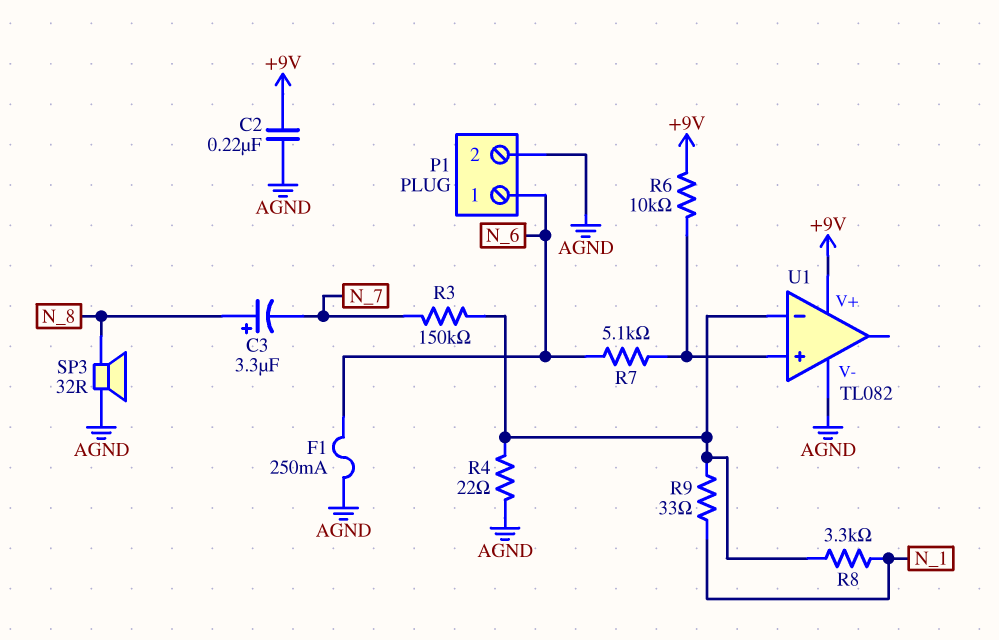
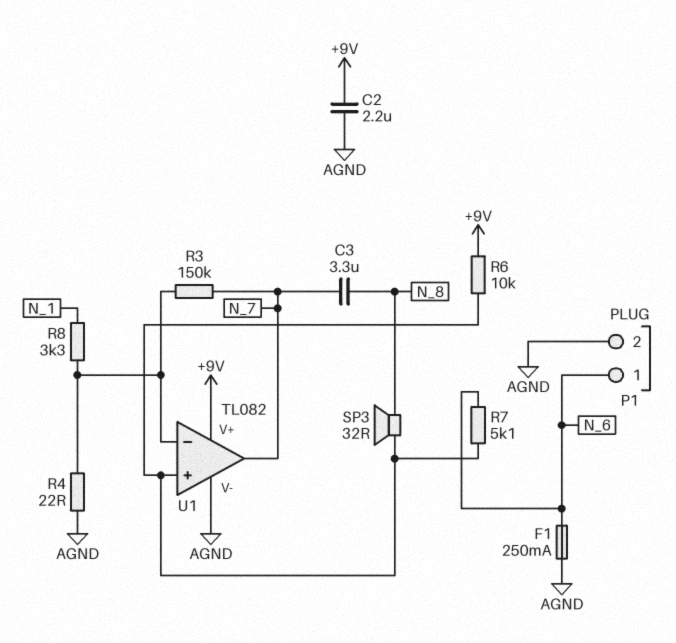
C2: 220nF (+9V, AGND) -> 2.2uF (+9V, AGND)
C3: 3.3uF (plus N_8, minus N_7) -> 3.3uF (N_7, N_8)
R9: 33 (N_1, U1/in-) -> none
SP3: speaker 32R (AGND, N_8) -> speaker 32R (N_8, U1/in+)
U1 pin out: none -> N_7

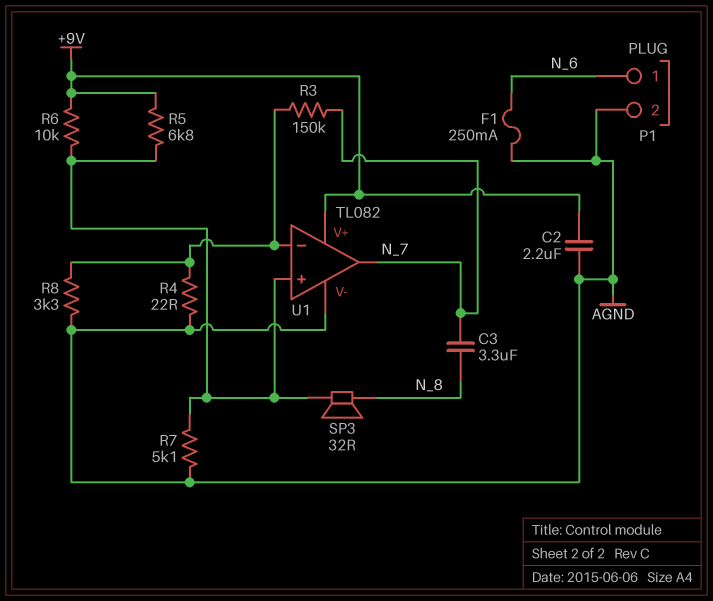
R5: none -> 6.8k (+9V, U1/in+)
R7: 5.1k (N_6, U1/in+) -> 5.1k (AGND, U1/in+)
R8: 3.3k (N_1, U1/in-) -> 3.3k (AGND, U1/in-)

